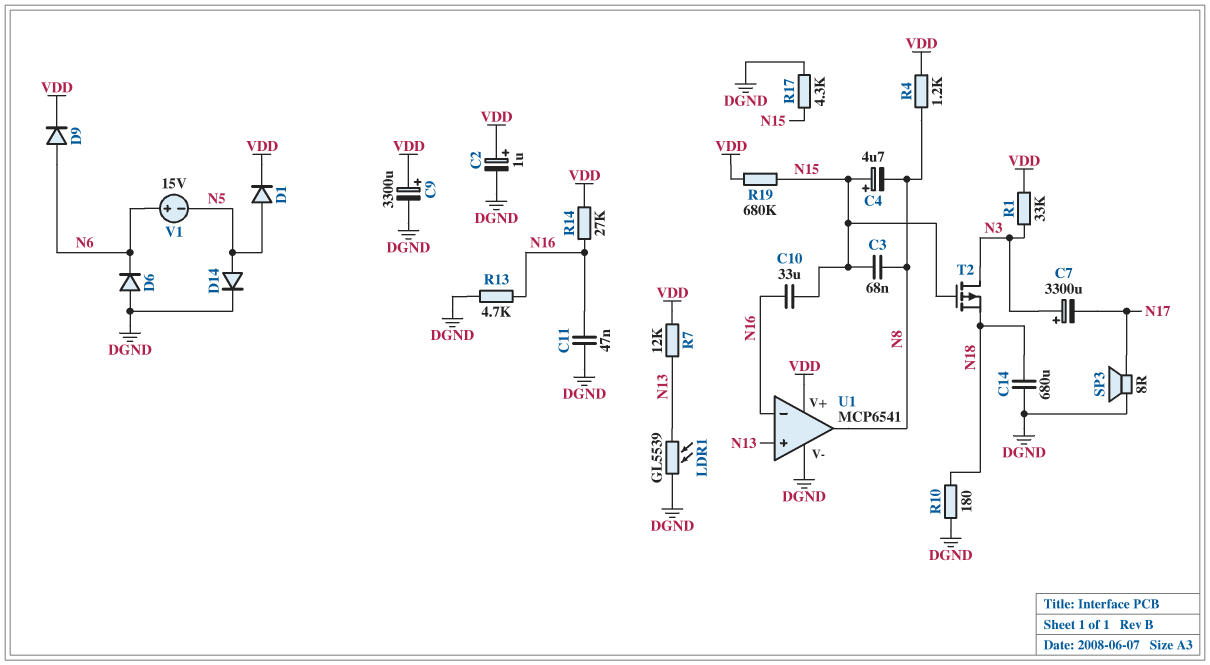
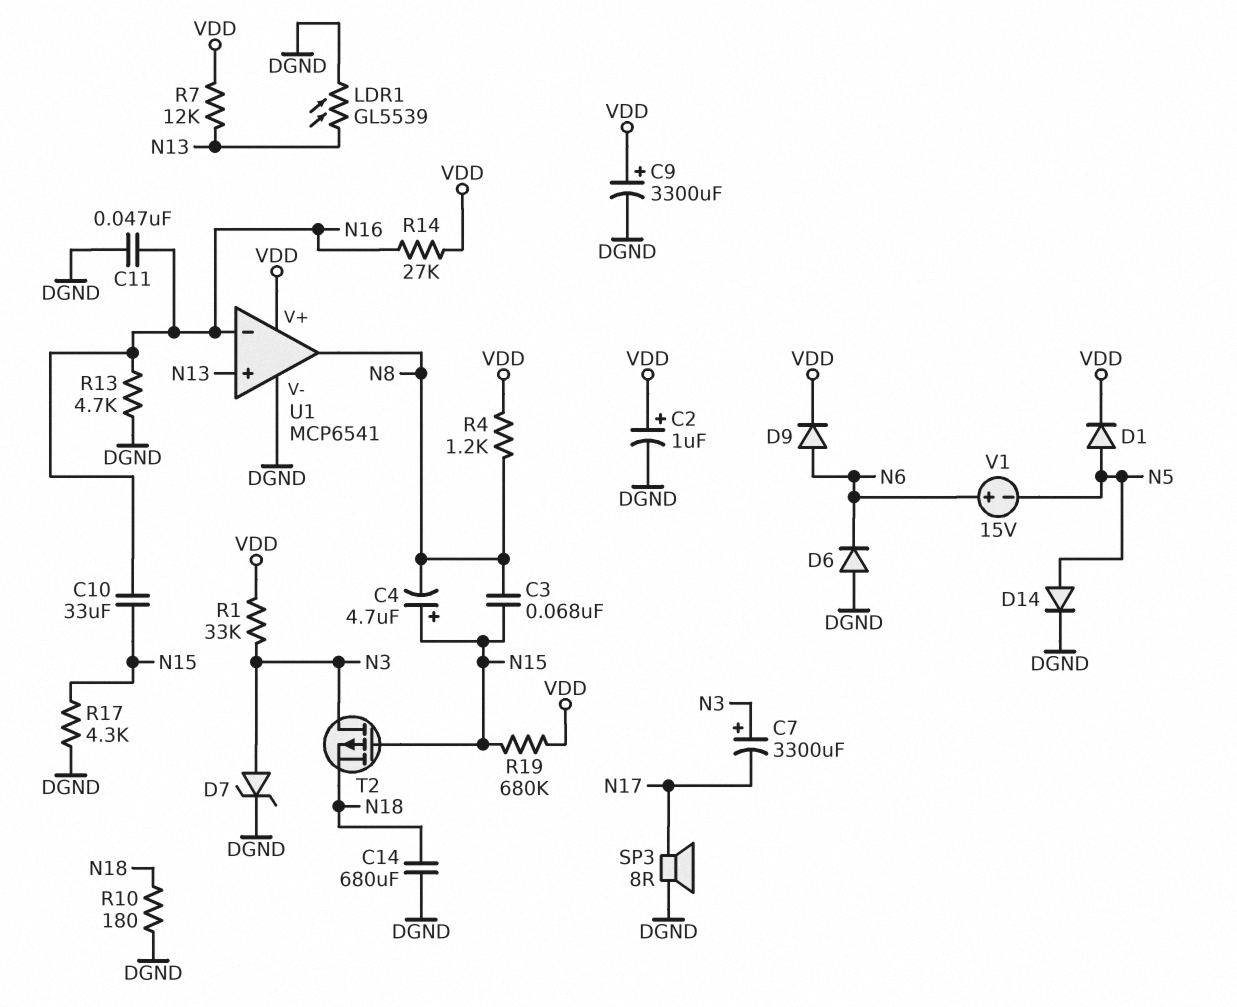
D7: none -> zener (A N3, K DGND)

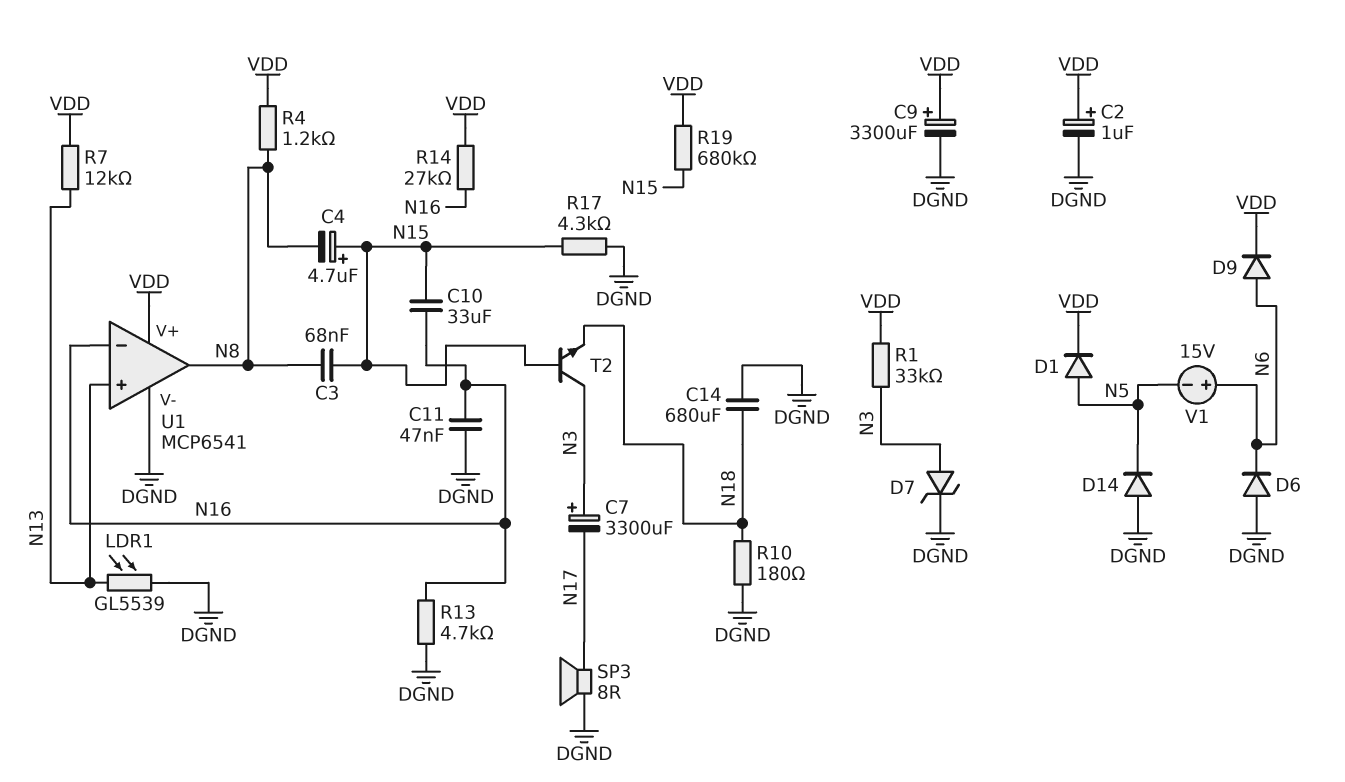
D14: diode (A N5, K DGND) -> diode (A DGND, K N5)
T2: PMOS (G N15, D N3, S N18) -> NPN (B N15, C N3, E N18)

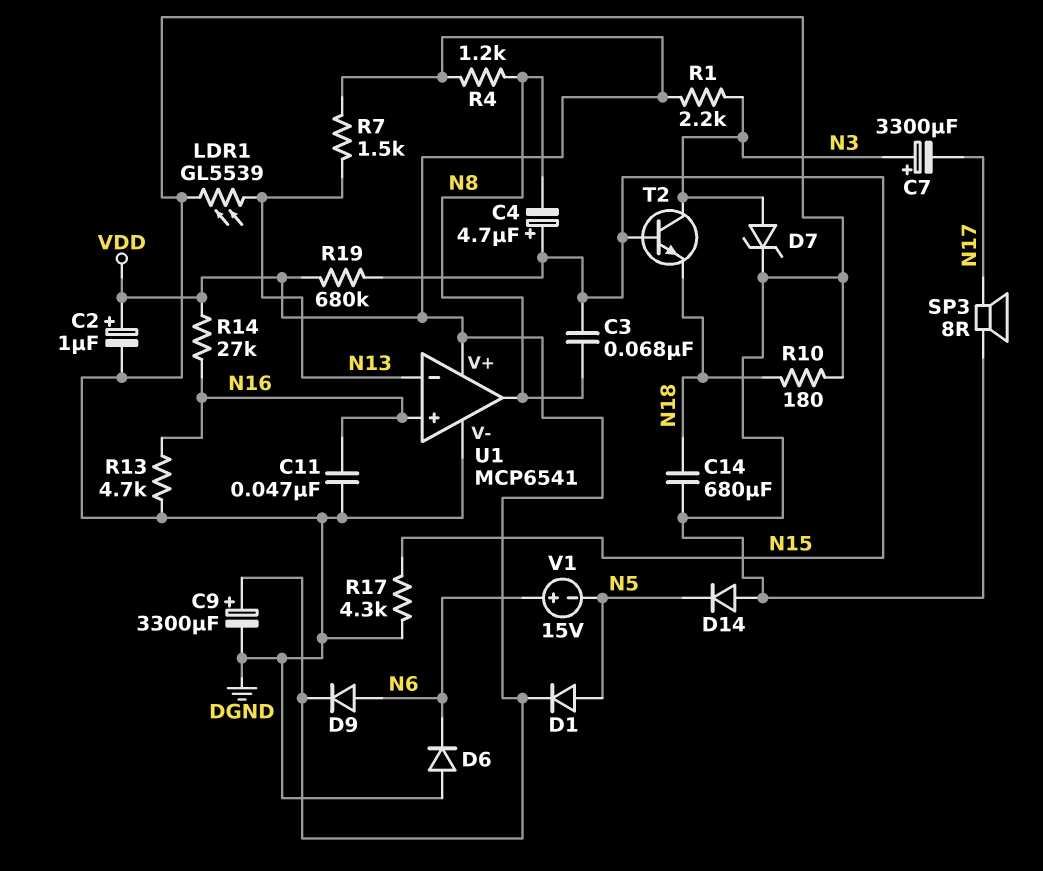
C10: 33uF (N15, N16) -> none
R1: 33k (N3, VDD) -> 2.2k (N3, VDD)
R7: 12k (N13, VDD) -> 1.5k (N13, VDD)
U1 pin in+: N13 -> N16
U1 pin in-: N16 -> N13

